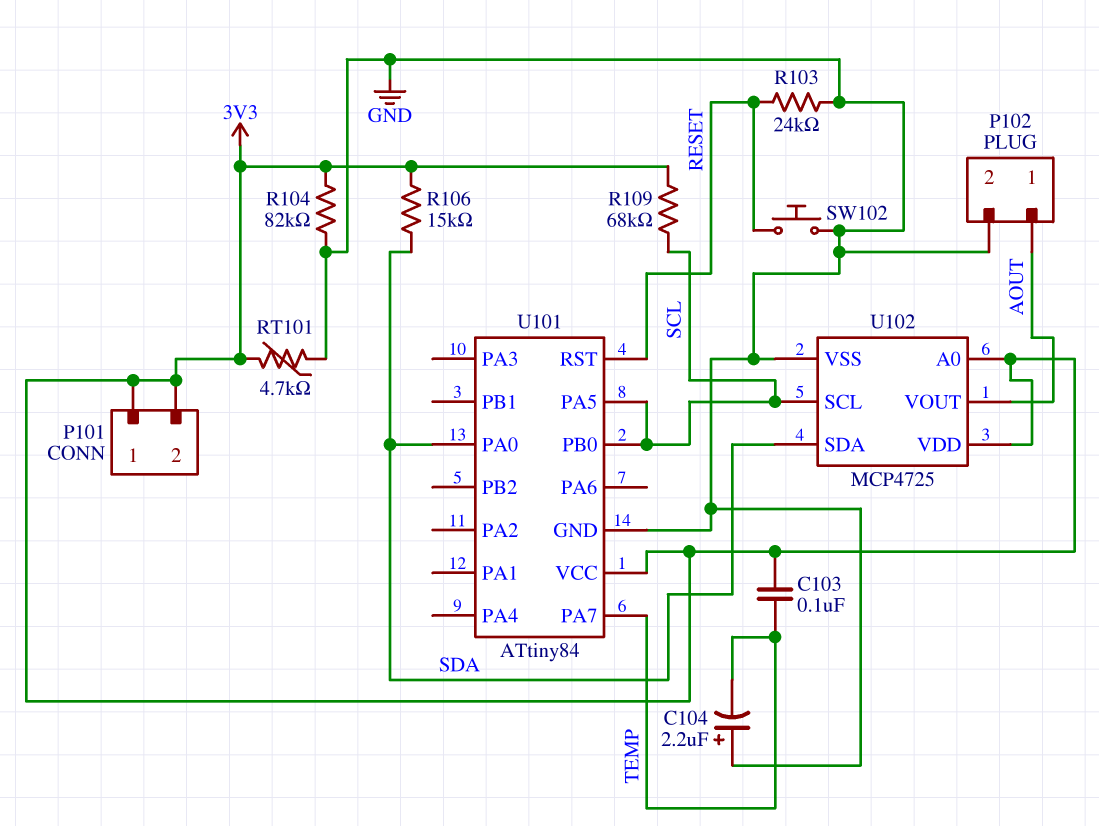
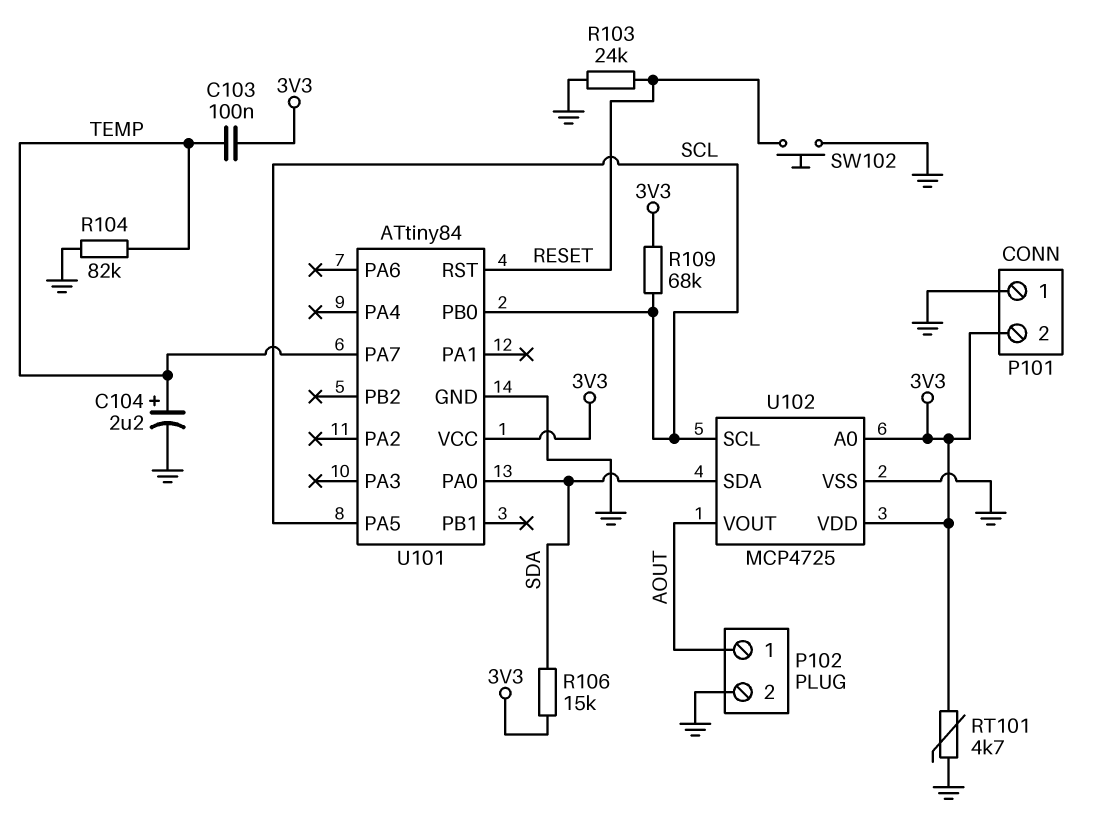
C104: 2.2uF (plus GND, minus TEMP) -> 2.2uF (plus TEMP, minus GND)
P101 pin 1: 3V3 -> GND
R104: 82k (3V3, GND) -> 82k (GND, TEMP)

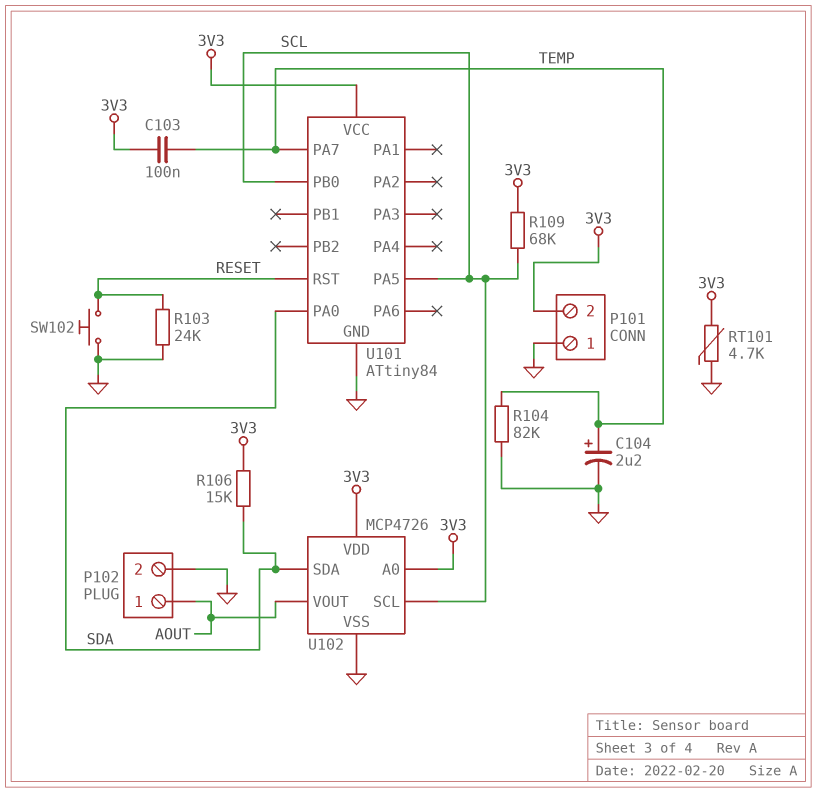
U102: MCP4725 -> MCP4726

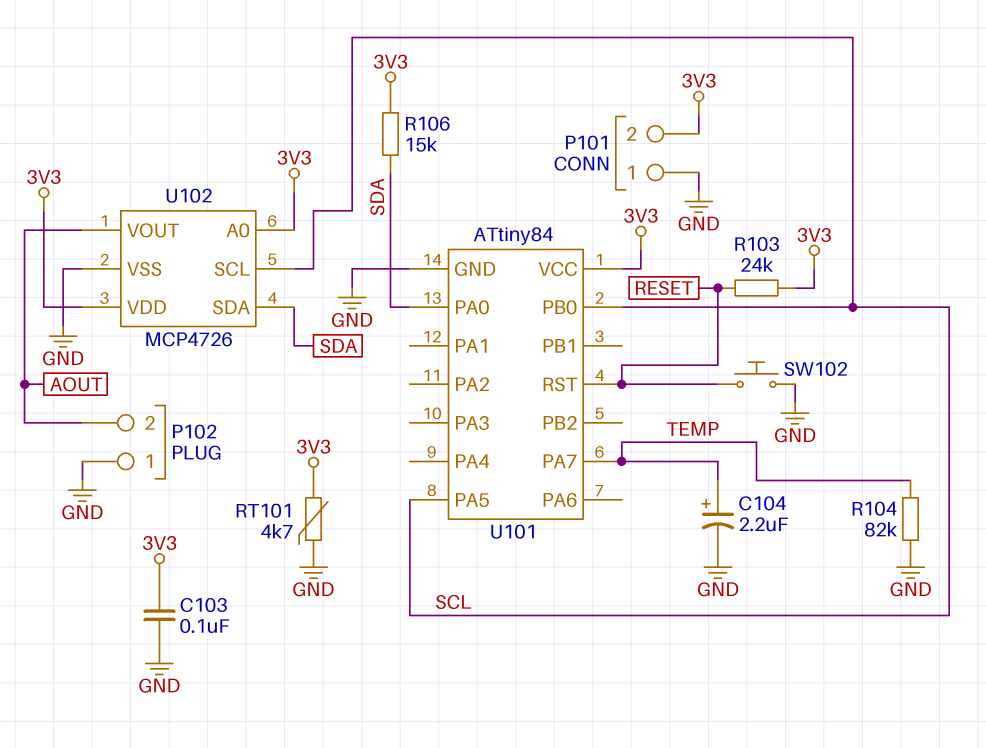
C103: 100nF (3V3, TEMP) -> 100nF (3V3, GND)
P102 pin 1: AOUT -> GND
P102 pin 2: GND -> AOUT
R103: 24k (GND, RESET) -> 24k (3V3, RESET)
R109: 68k (3V3, SCL) -> none

